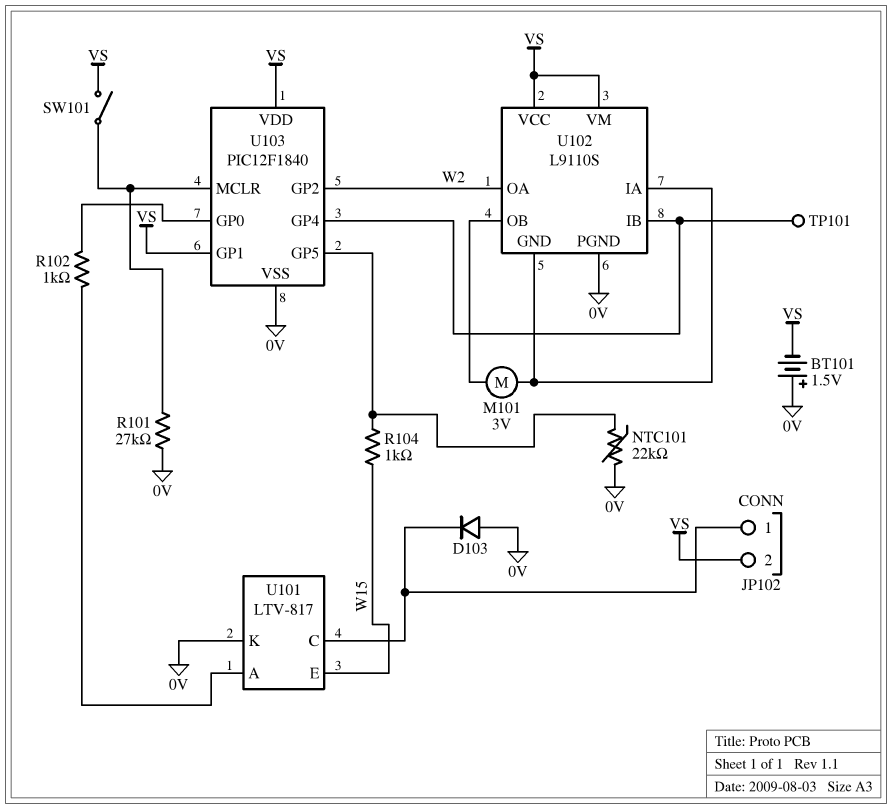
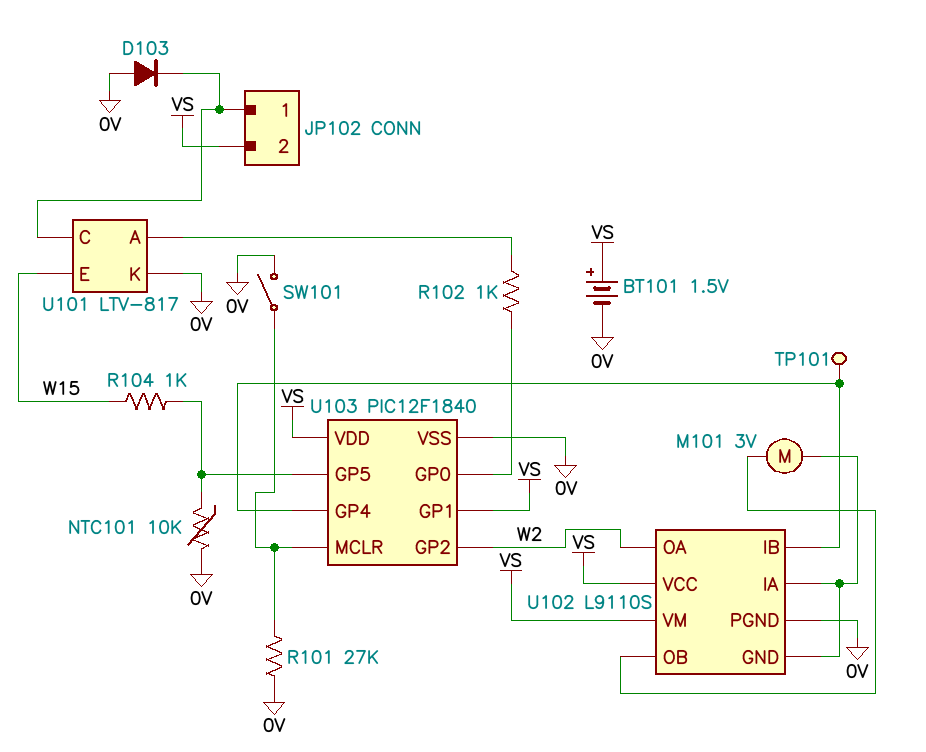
BT101: 1.5V (plus 0V, minus VS) -> 1.5V (plus VS, minus 0V)
NTC101: 22k (0V, U103/GP5) -> 10k (0V, U103/GP5)
SW101: switch (U103/MCLR, VS) -> switch (0V, U103/MCLR)

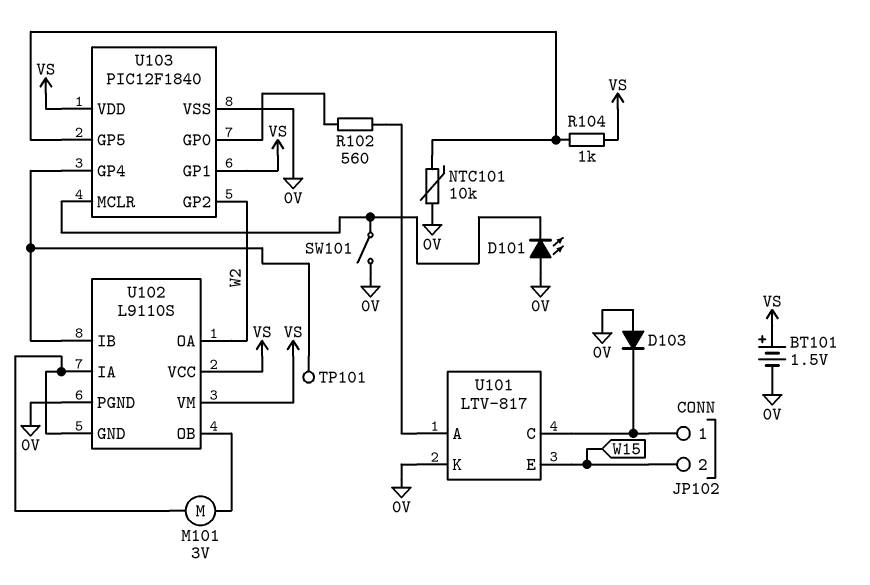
D101: none -> LED (A 0V, K U103/MCLR)
JP102 pin 2: VS -> W15
R101: 27k (0V, U103/MCLR) -> none
R102: 1k (U101/A, U103/GP0) -> 560 (U101/A, U103/GP0)
R104: 1k (U103/GP5, W15) -> 1k (U103/GP5, VS)

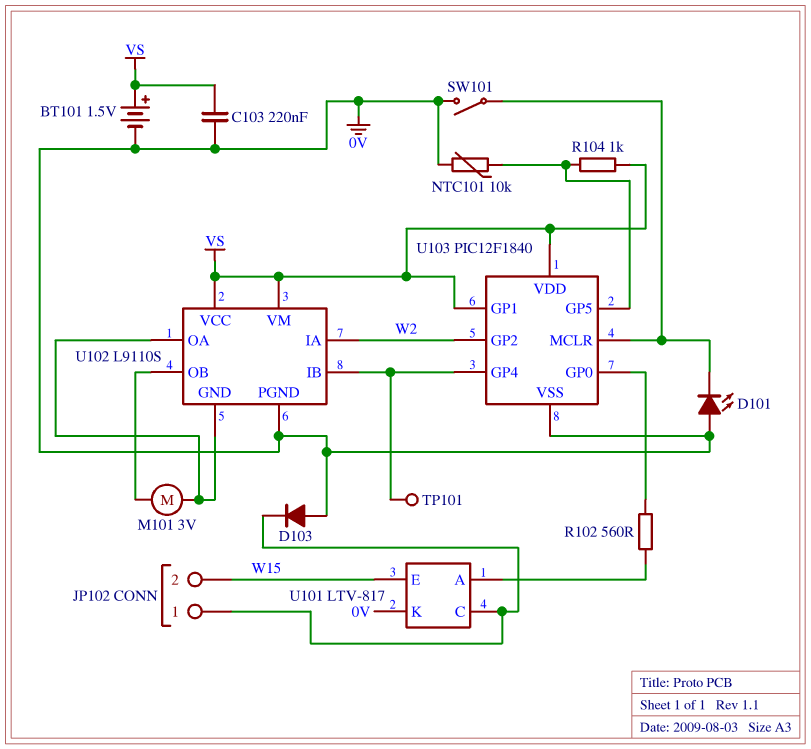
C103: none -> 220nF (0V, VS)
U102 pin IA: U102/GND -> W2
U102 pin OA: W2 -> U102/GND

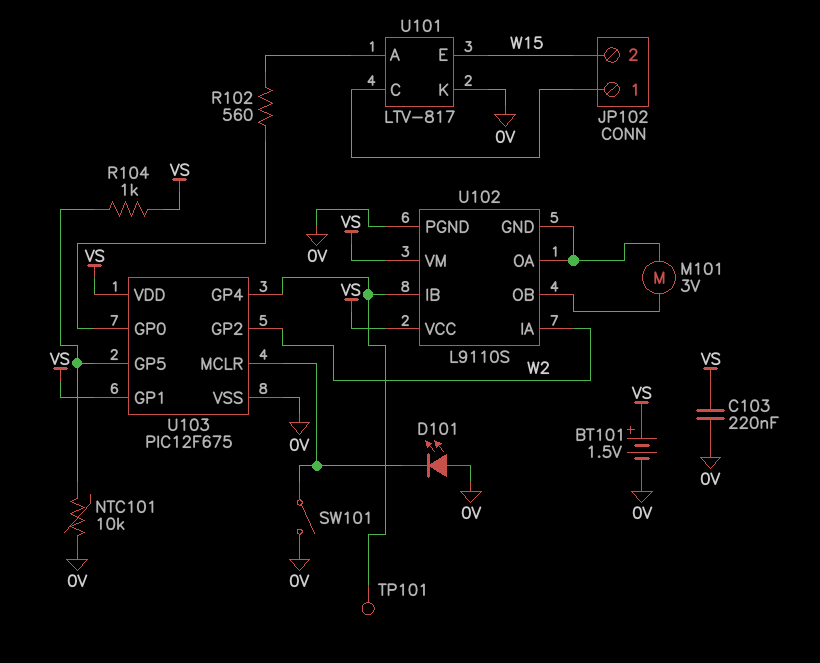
D103: diode (A 0V, K JP102/1) -> none
U103: PIC12F1840 -> PIC12F675

